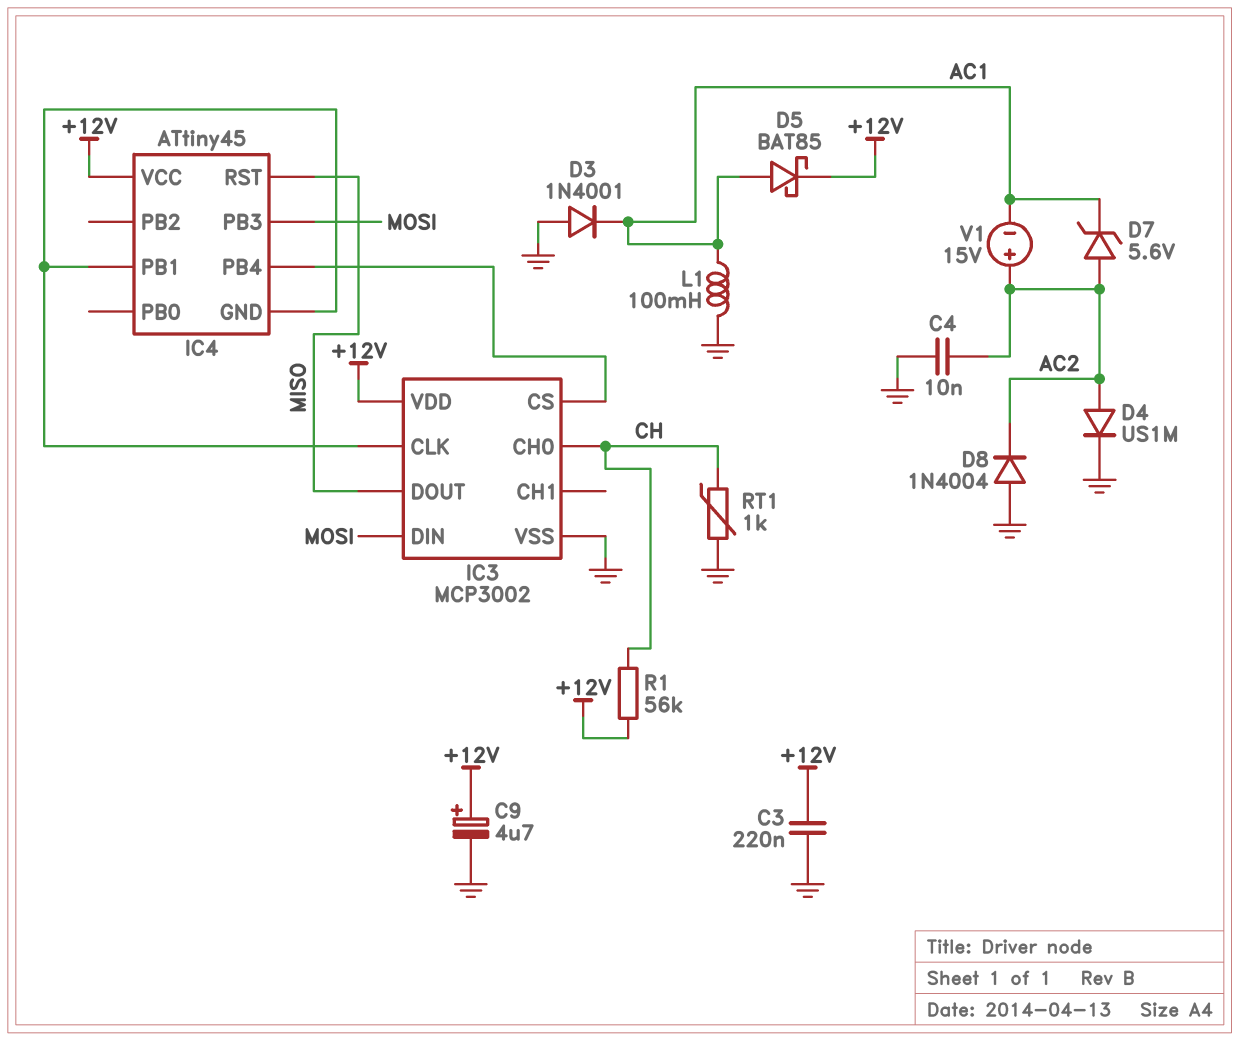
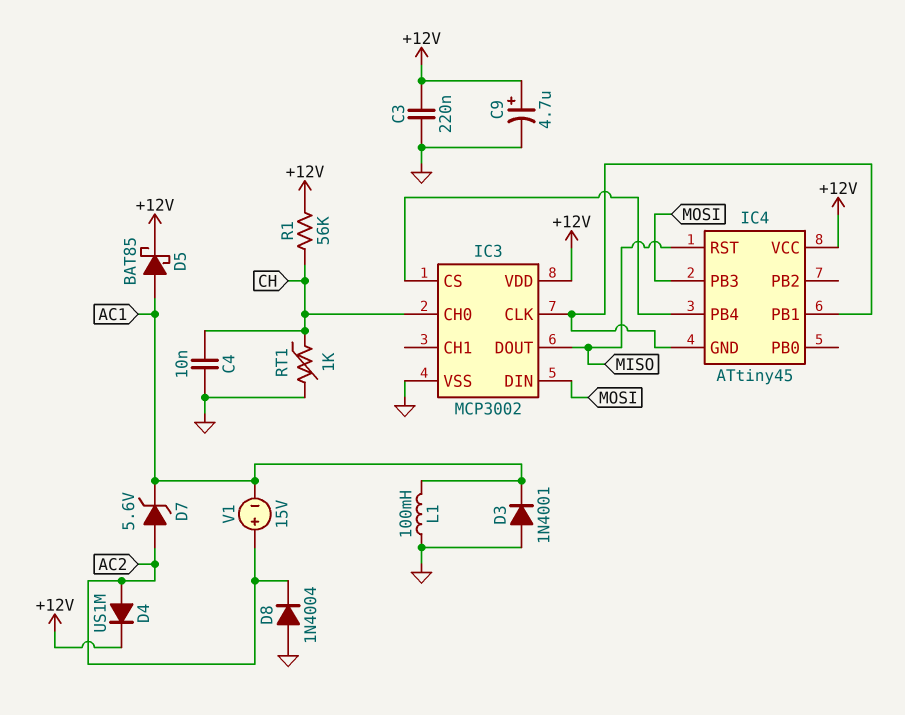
C4: 10nF (AC2, GND) -> 10nF (CH, GND)
D4: diode US1M (A AC2, K GND) -> diode US1M (A AC2, K +12V)

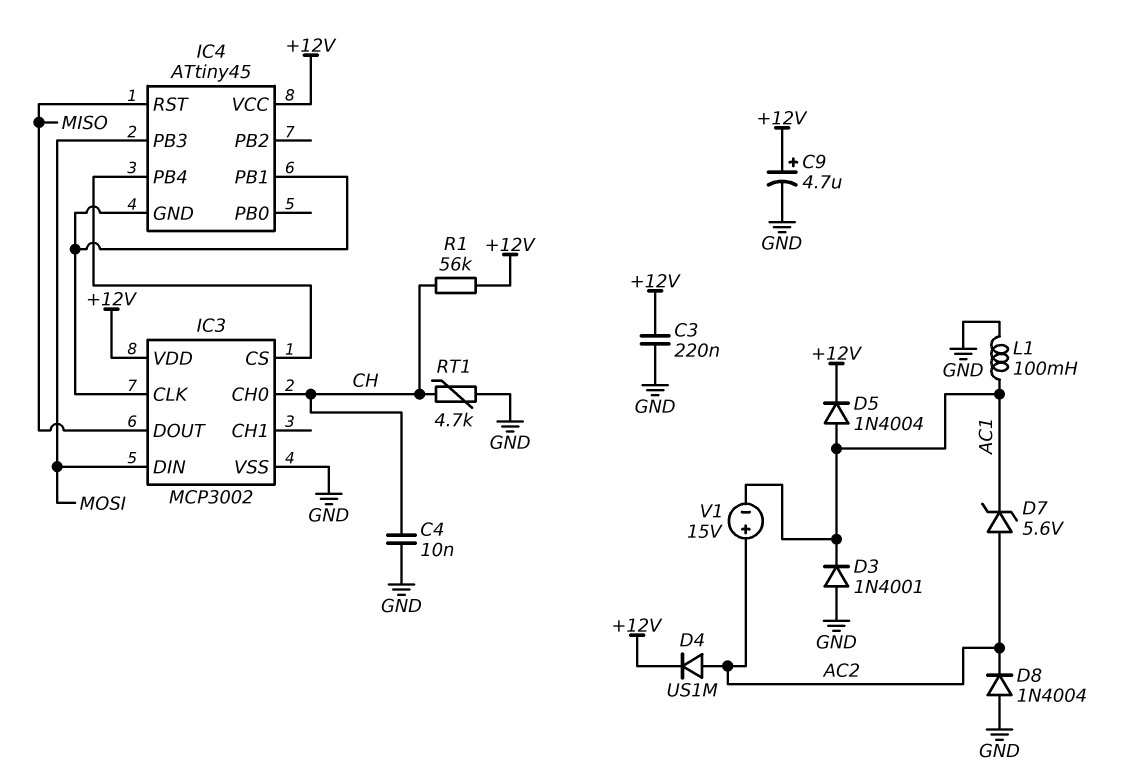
D5: schottky BAT85 (A AC1, K +12V) -> diode 1N4004 (A AC1, K +12V)
RT1: 1k (CH, GND) -> 4.7k (CH, GND)

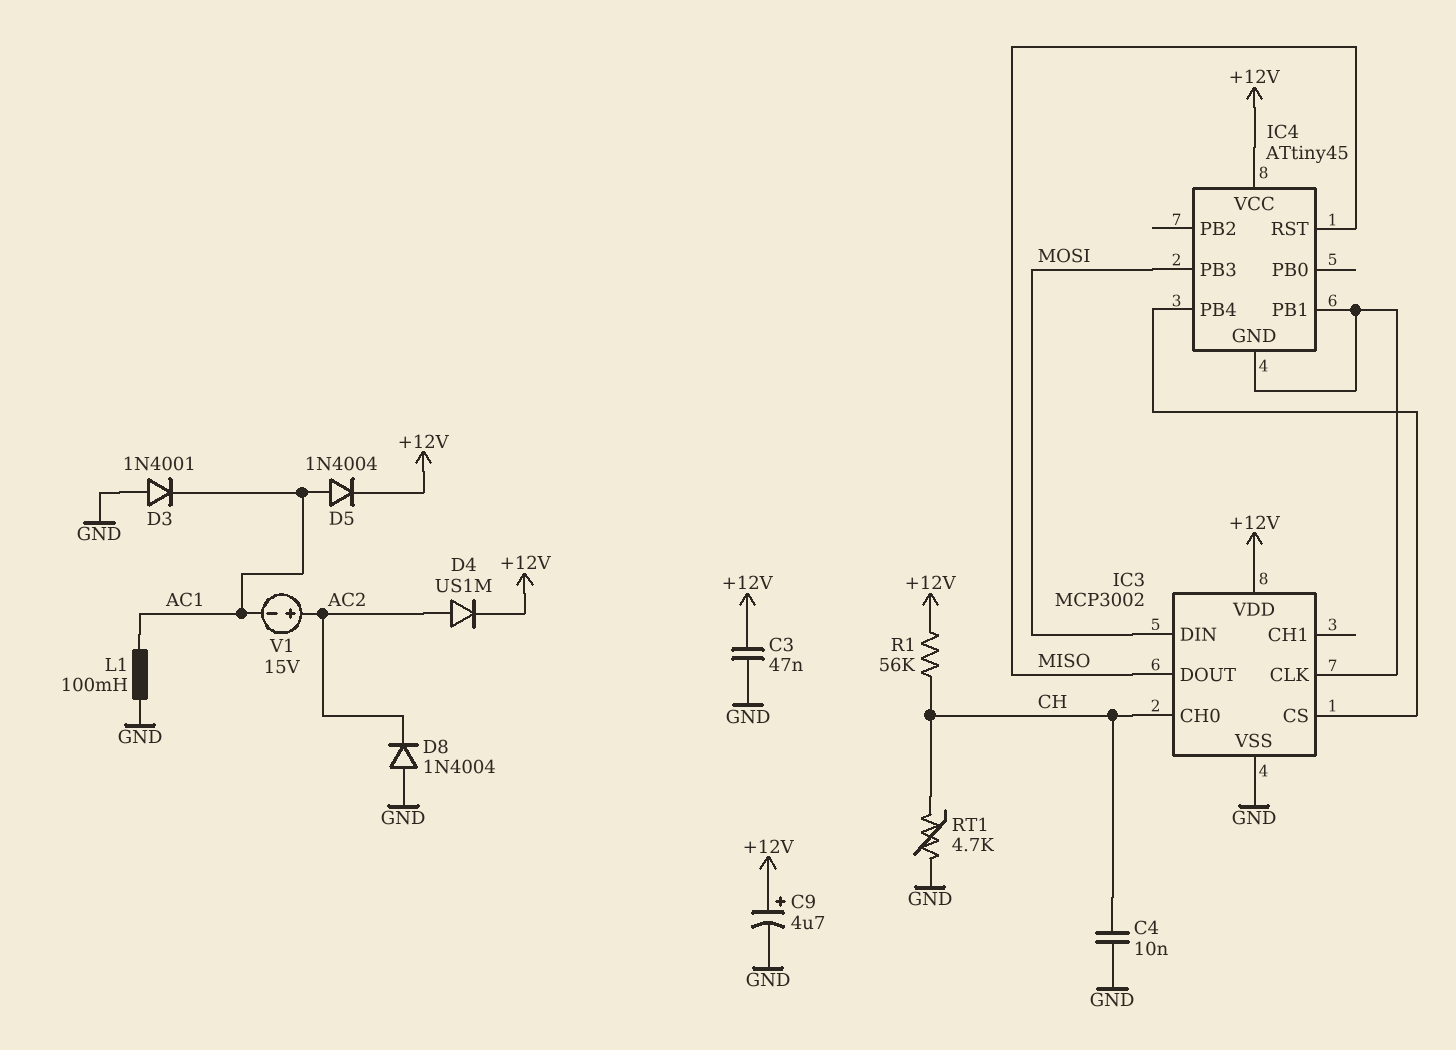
C3: 220nF (+12V, GND) -> 47nF (+12V, GND)
D7: zener 5.6V (A AC2, K AC1) -> none

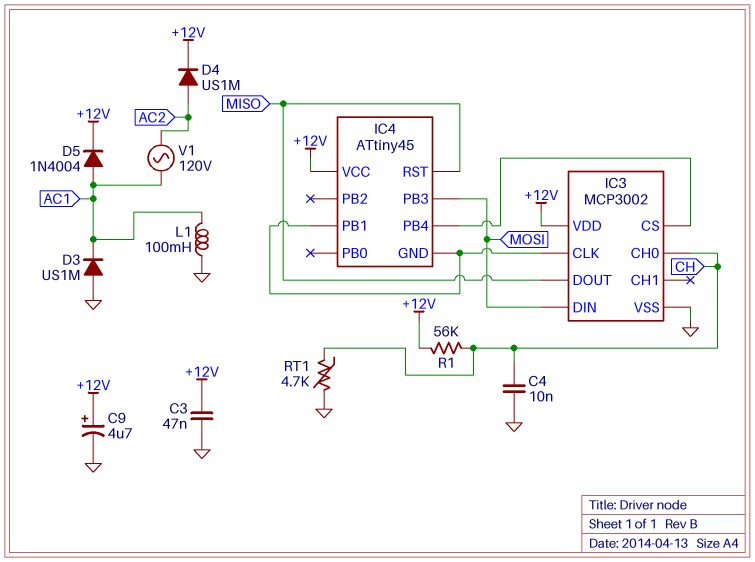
D3: diode 1N4001 (A GND, K AC1) -> diode US1M (A GND, K AC1)
D8: diode 1N4004 (A GND, K AC2) -> none
V1: 15V (plus AC2, minus AC1) -> AC 120V (AC1, AC2)

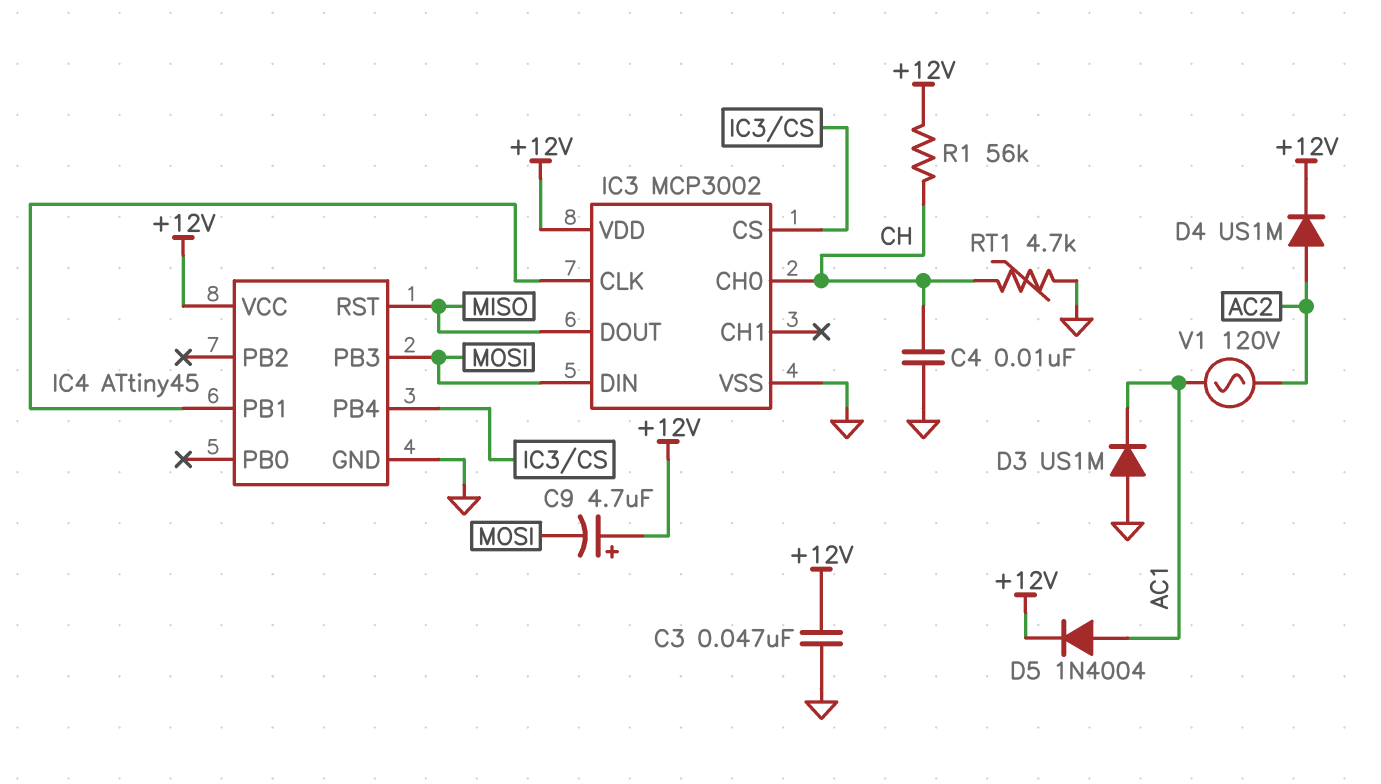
C9: 4.7uF (plus +12V, minus GND) -> 4.7uF (plus +12V, minus MOSI)
IC4 pin GND: IC3/CLK -> GND
L1: 100mH (AC1, GND) -> none

